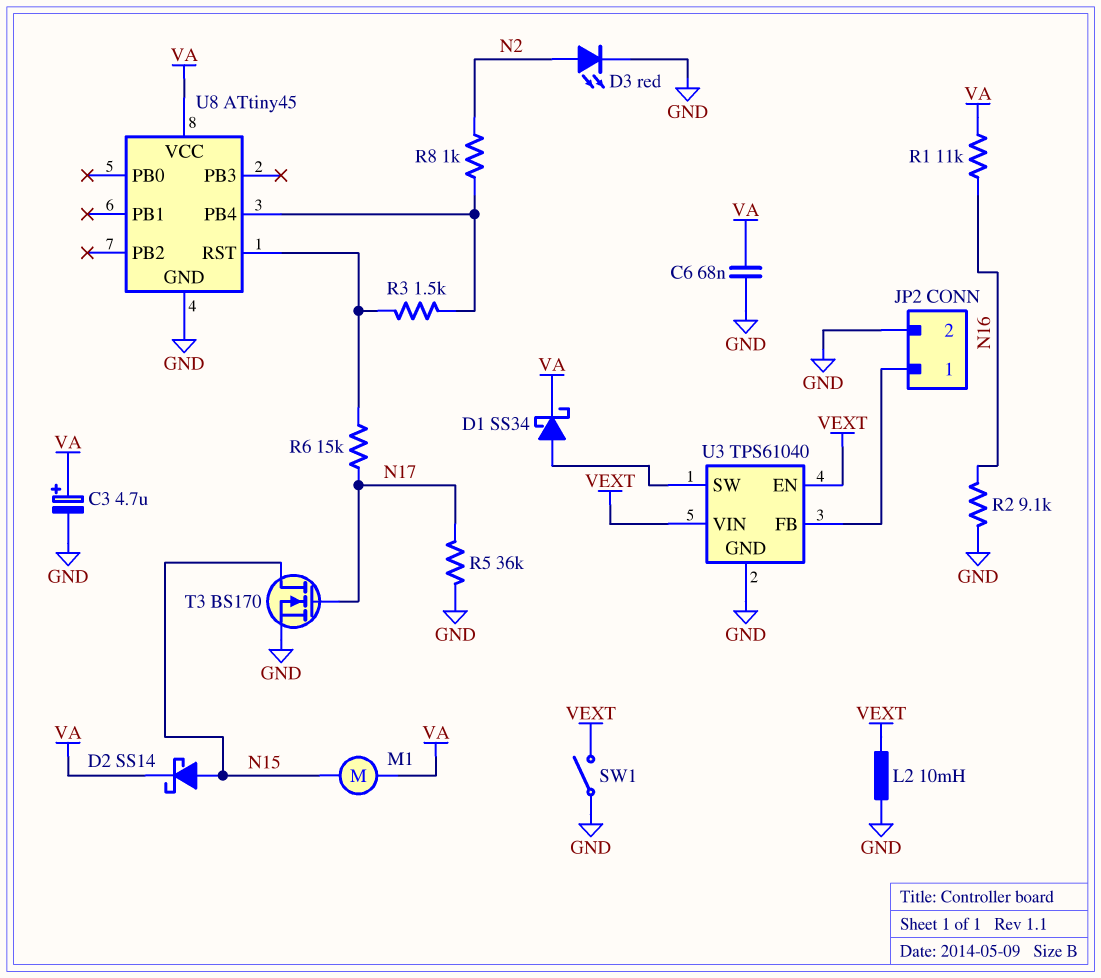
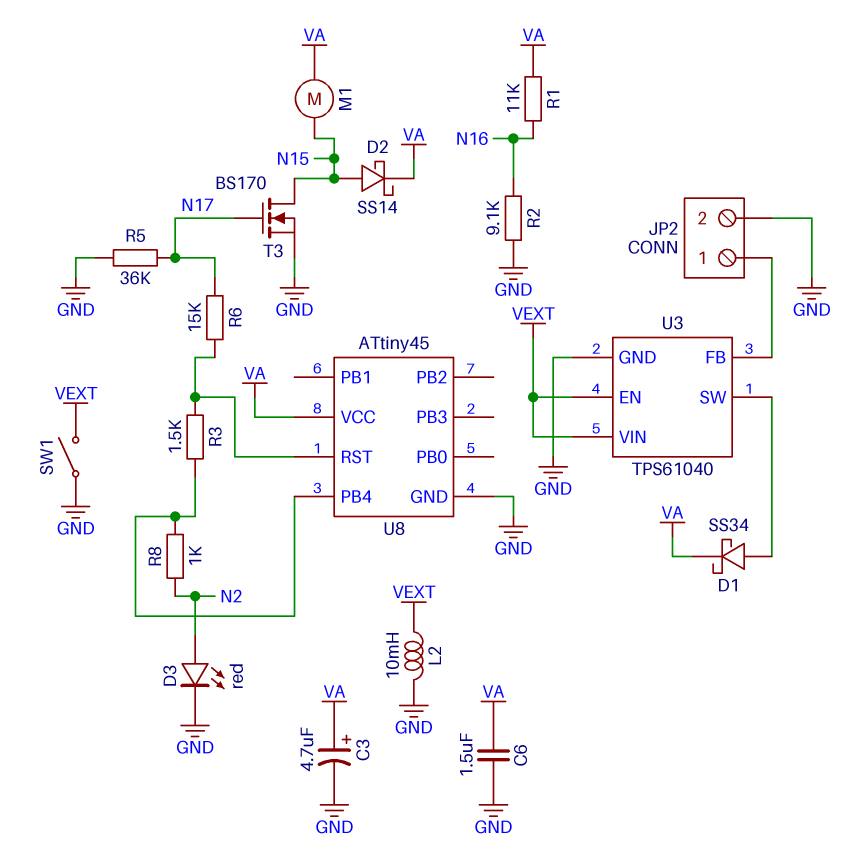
C6: 68nF (GND, VA) -> 1.5uF (GND, VA)

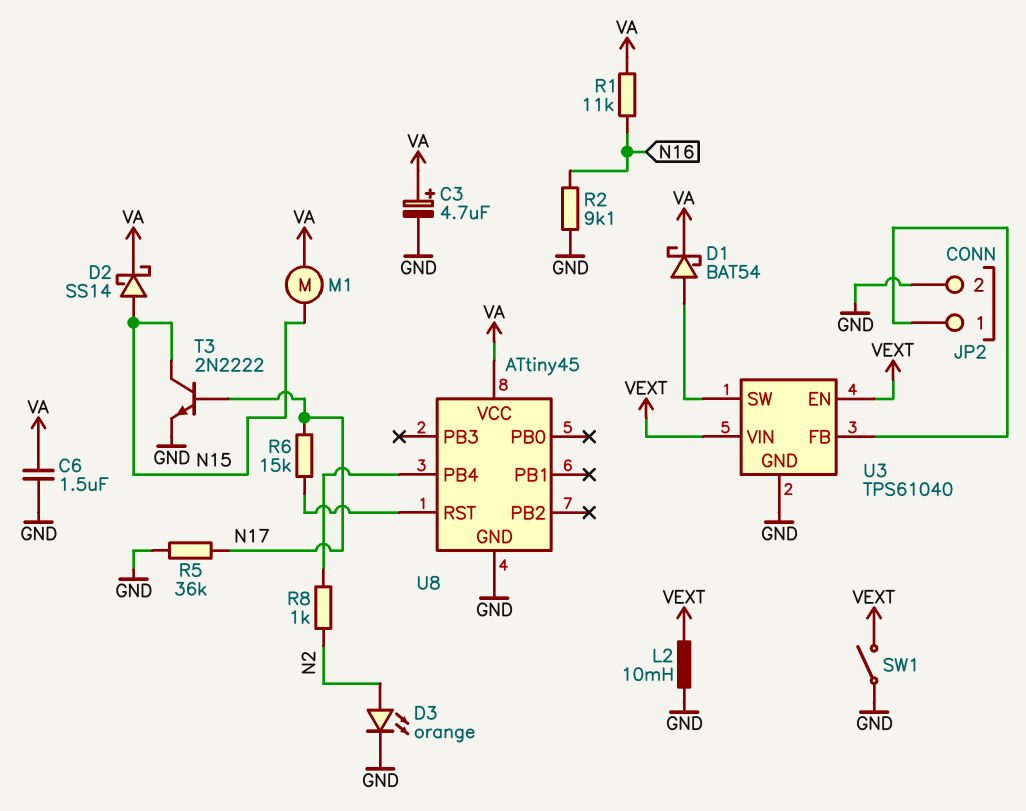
D1: schottky SS34 (A U3/SW, K VA) -> schottky BAT54 (A U3/SW, K VA)
D3: LED red (A N2, K GND) -> LED orange (A N2, K GND)
R3: 1.5k (U8/PB4, U8/RST) -> none
T3: NMOS BS170 (G N17, D N15, S GND) -> NPN 2N2222 (B N17, C N15, E GND)

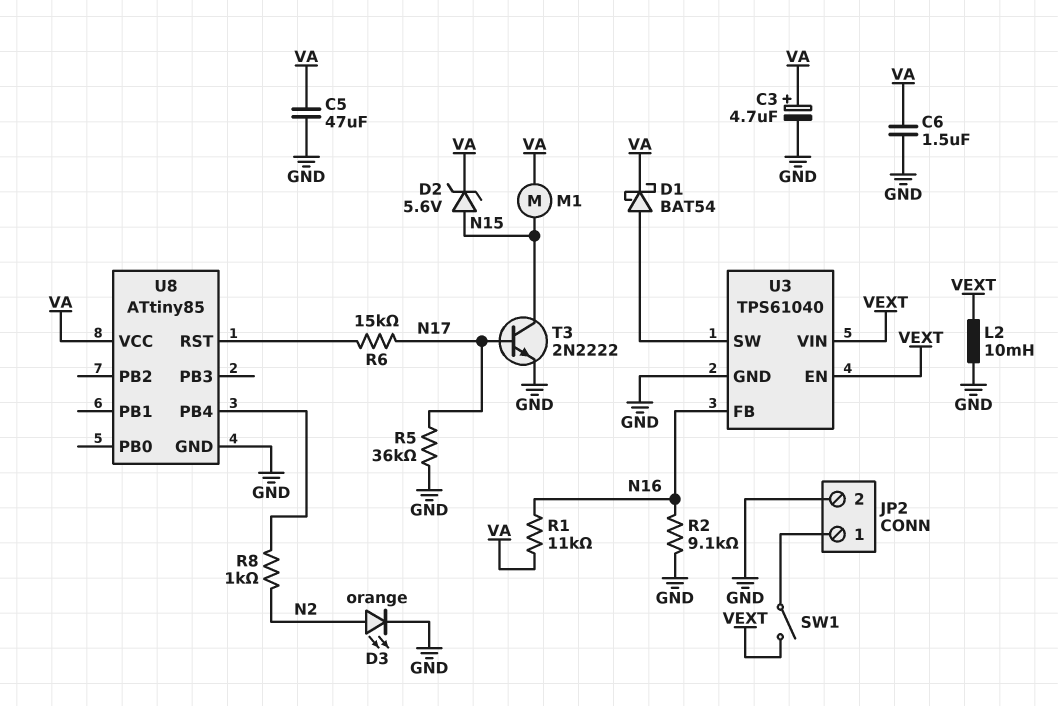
C5: none -> 47uF (GND, VA)
D2: schottky SS14 (A N15, K VA) -> zener 5.6V (A N15, K VA)
SW1: switch (GND, VEXT) -> switch (JP2/1, VEXT)
U3 pin FB: JP2/1 -> N16
U8: ATtiny45 -> ATtiny85

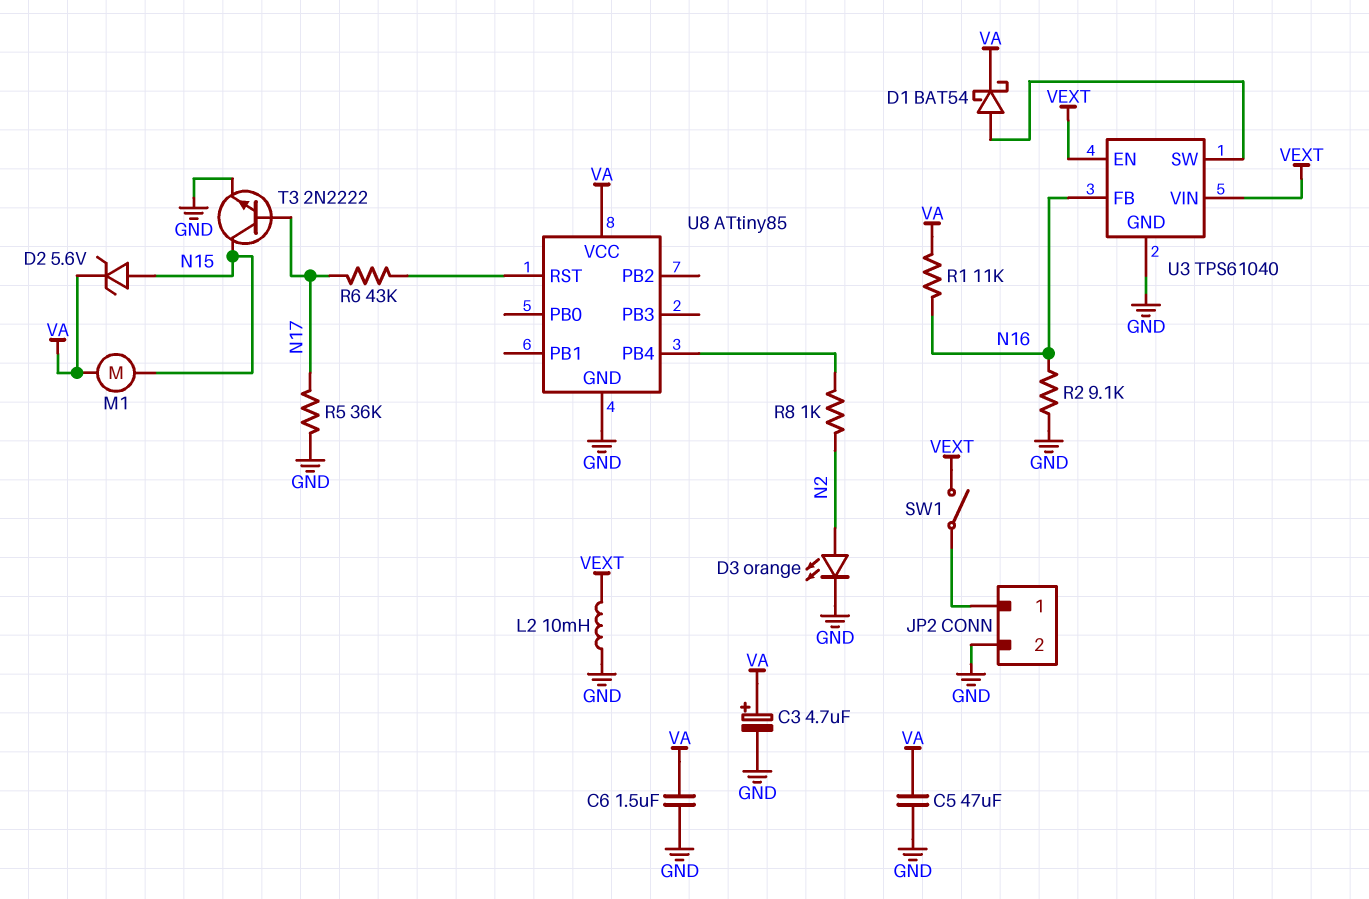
R6: 15k (N17, U8/RST) -> 43k (N17, U8/RST)

